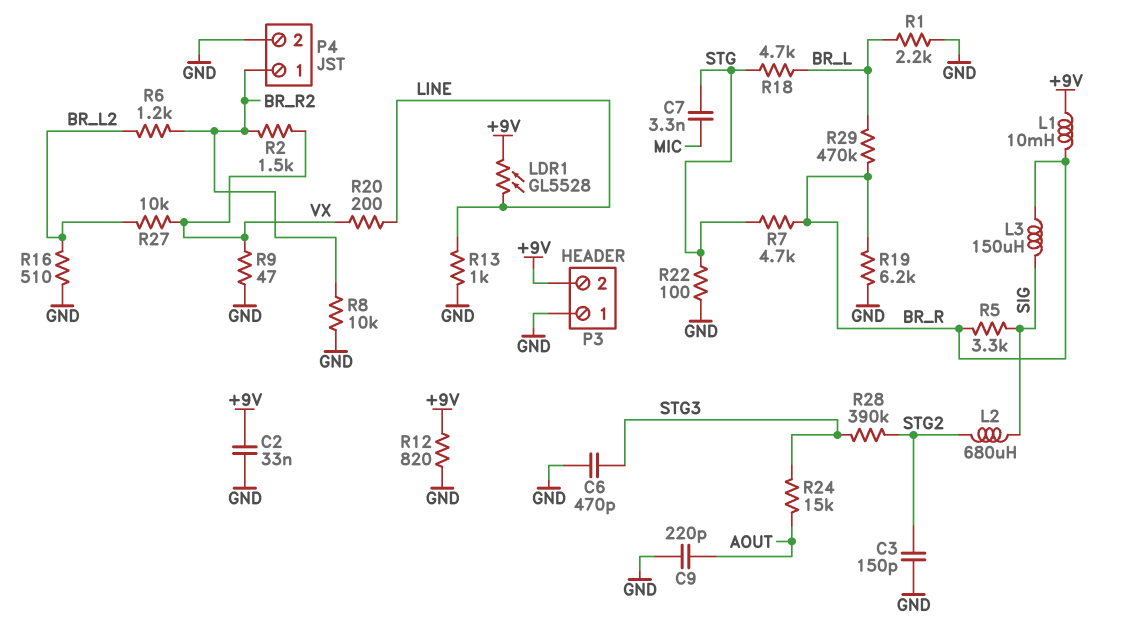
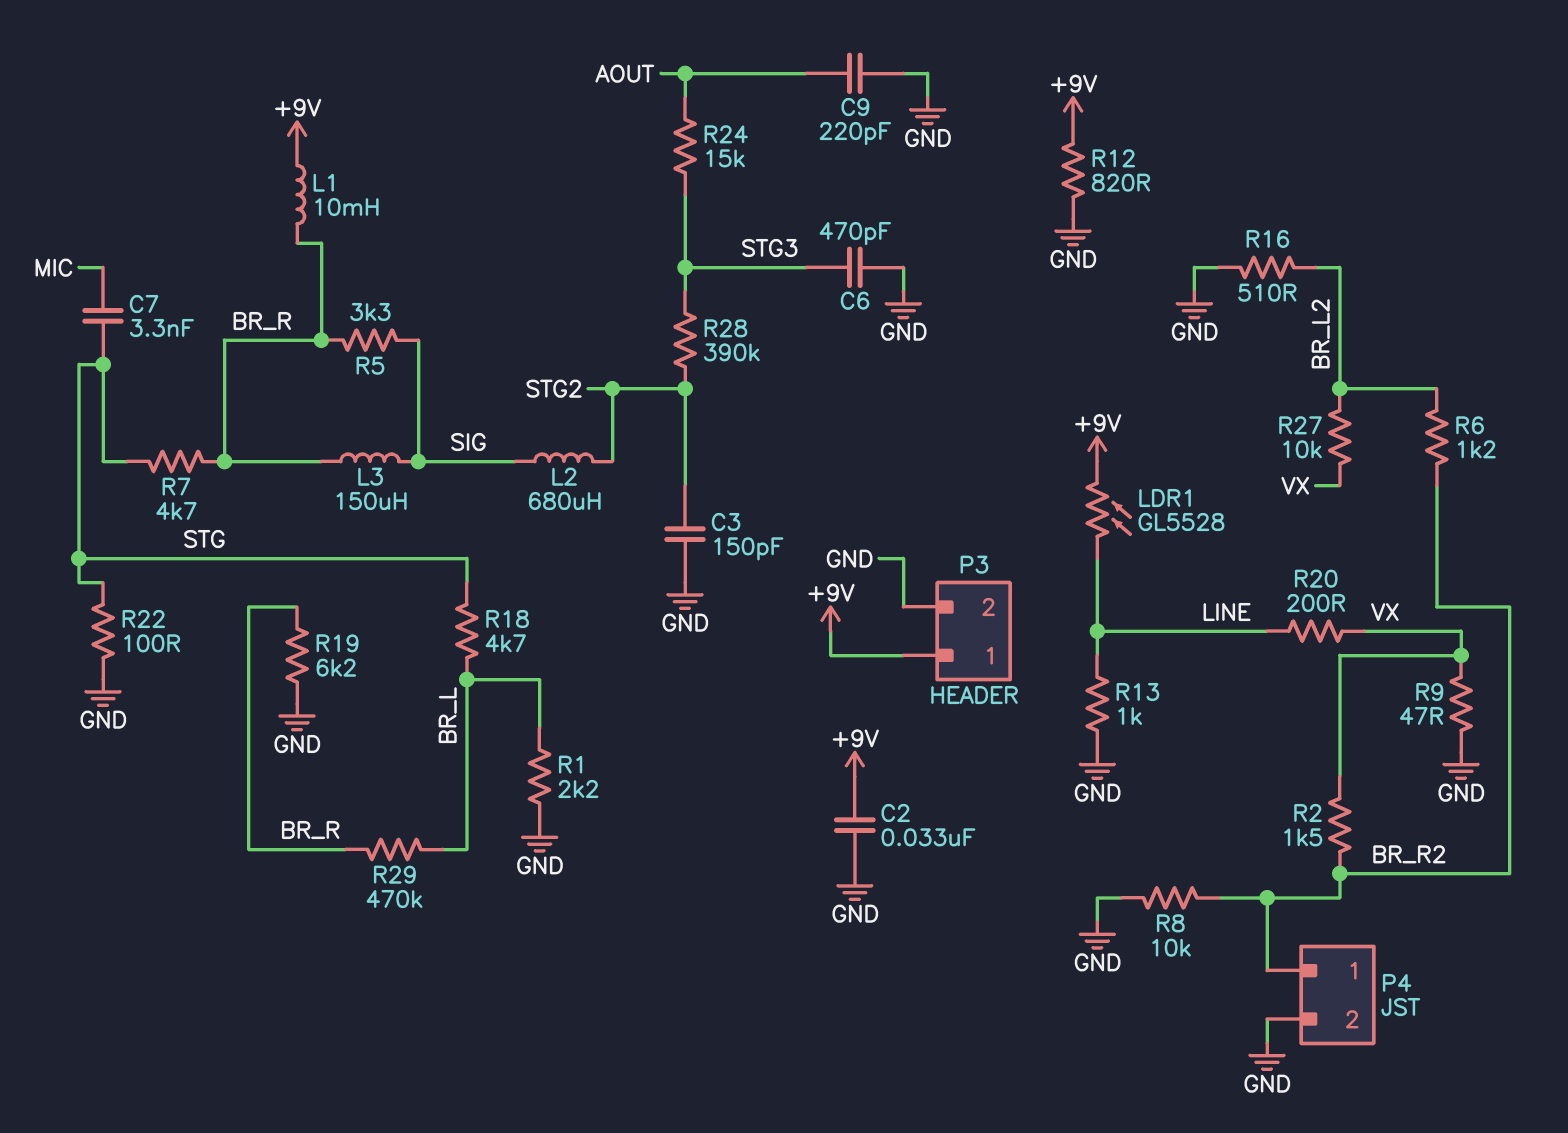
P3 pin 1: GND -> +9V
P3 pin 2: +9V -> GND

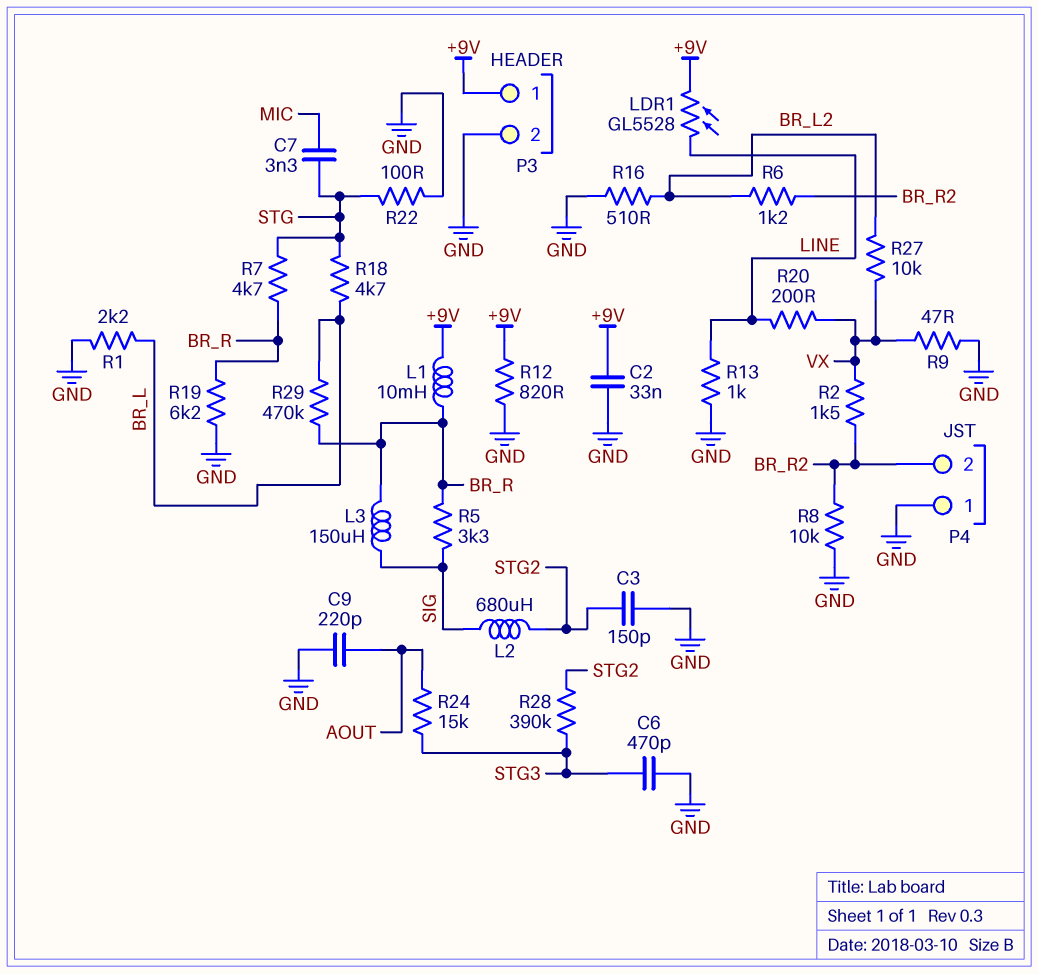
P4 pin 1: BR_R2 -> GND
P4 pin 2: GND -> BR_R2

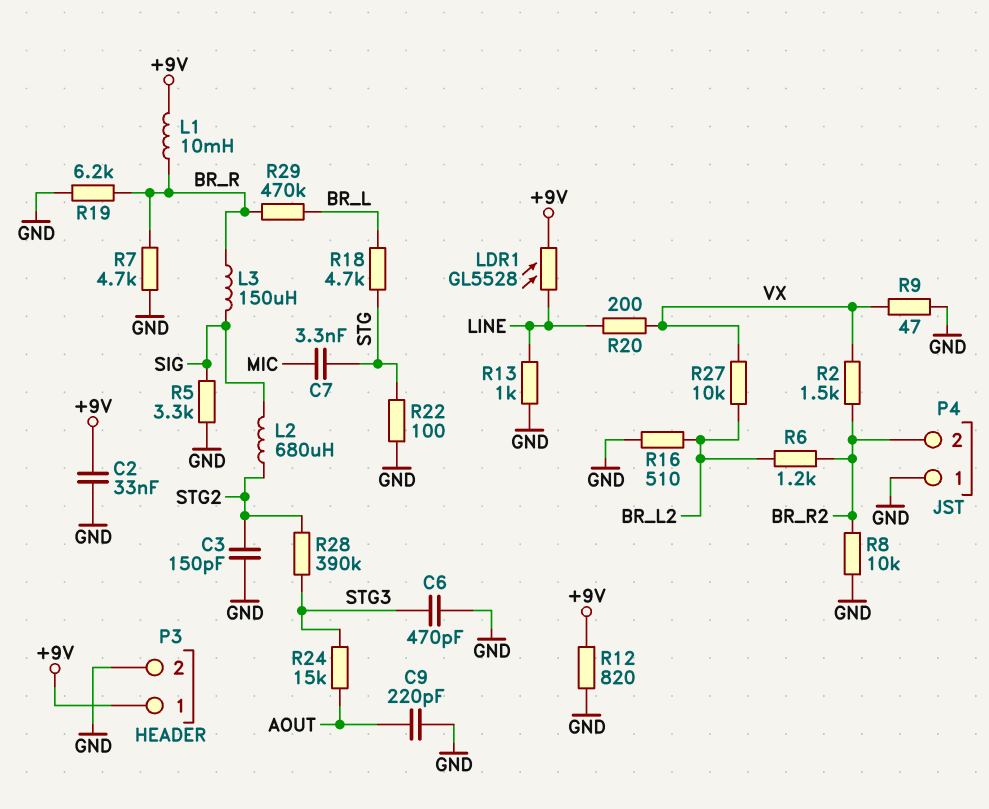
R1: 2.2k (BR_L, GND) -> none
R5: 3.3k (BR_R, SIG) -> 3.3k (GND, SIG)
R7: 4.7k (BR_R, STG) -> 4.7k (BR_R, GND)

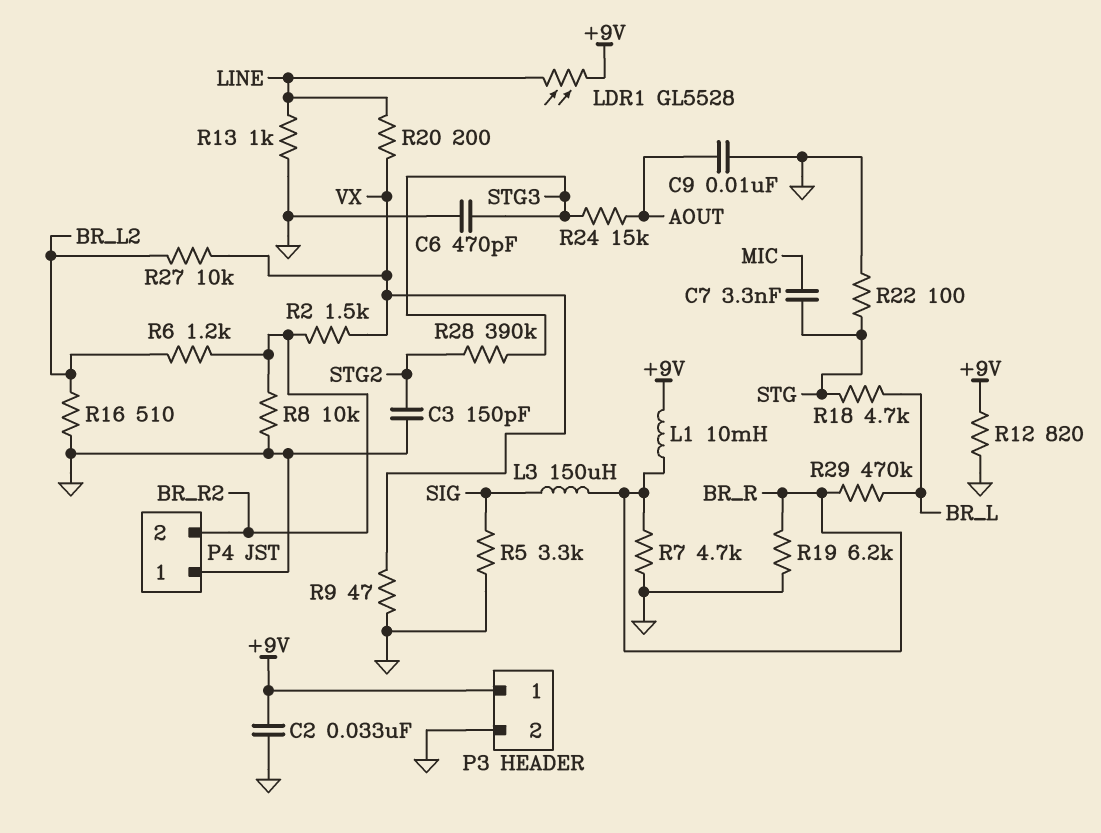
C9: 220pF (AOUT, GND) -> 10nF (AOUT, GND)
L2: 680uH (SIG, STG2) -> none

